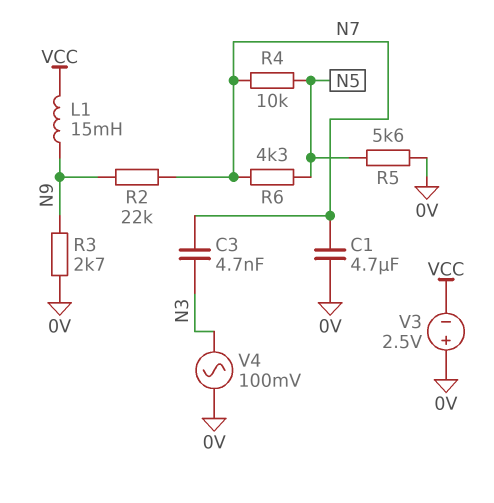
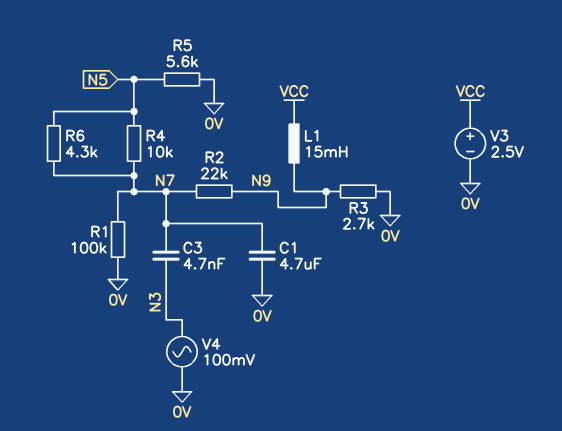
R1: none -> 100k (0V, N7)
V3: 2.5V (plus 0V, minus VCC) -> 2.5V (plus VCC, minus 0V)

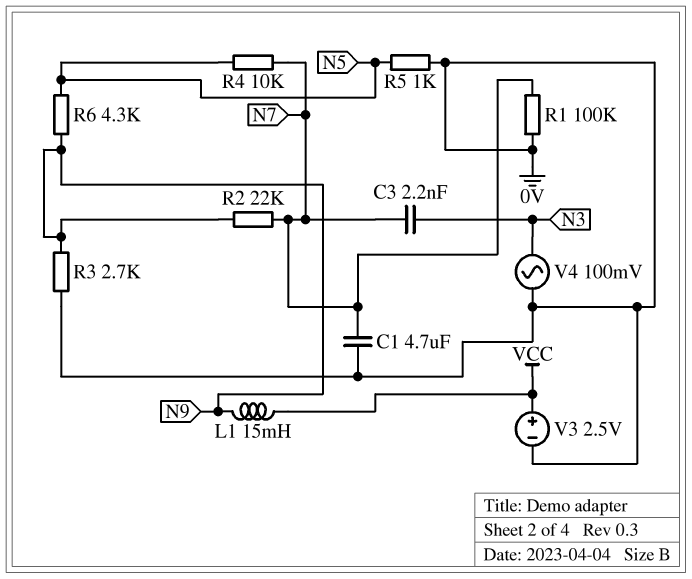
C3: 4.7nF (N3, N7) -> 2.2nF (N3, N7)
R5: 5.6k (0V, N5) -> 1k (0V, N5)
R6: 4.3k (N5, N7) -> 4.3k (N5, N9)

